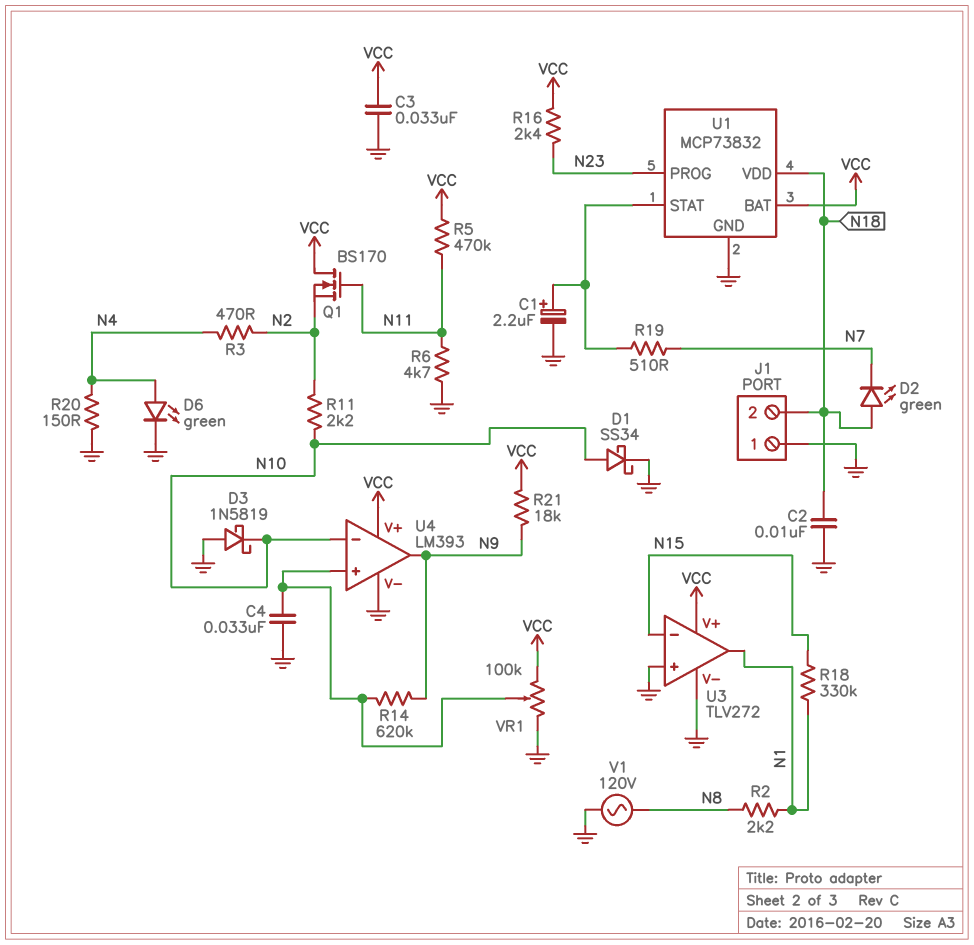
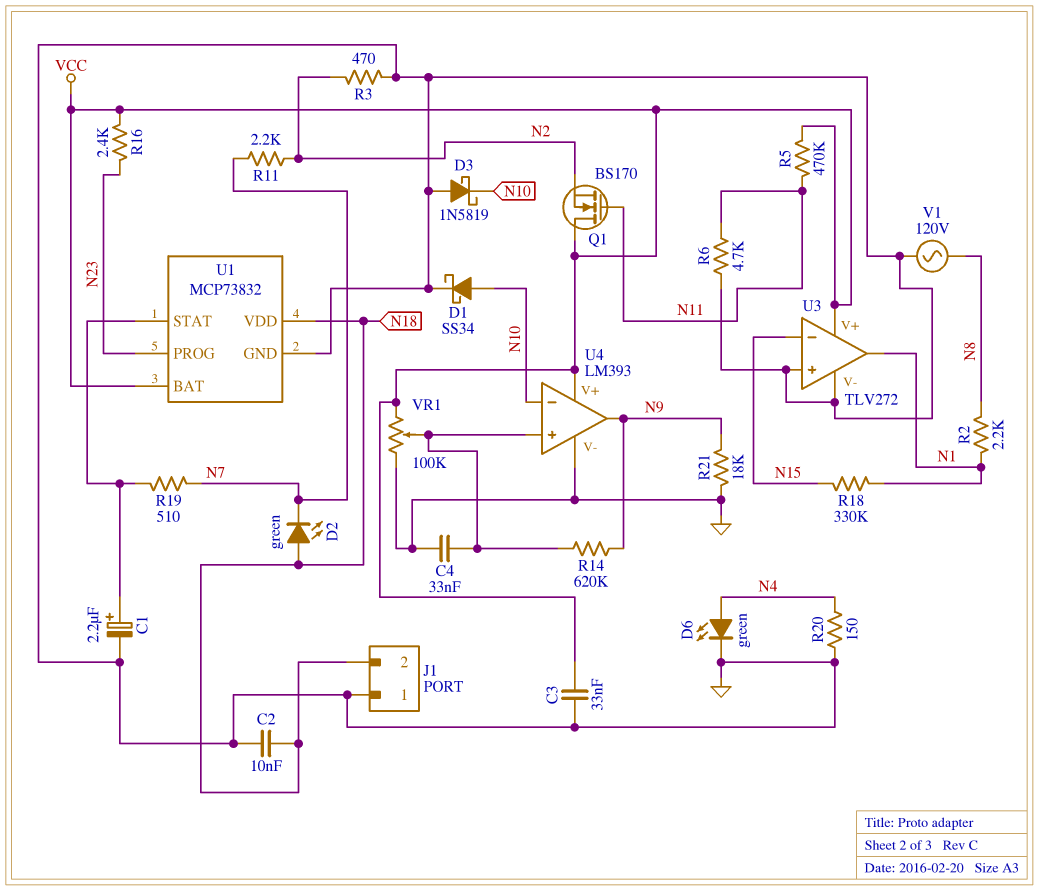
R3: 470 (N2, N4) -> 470 (GND, N2)
R11: 2.2k (N2, N10) -> 2.2k (N2, N7)
R21: 18k (N9, VCC) -> 18k (GND, N9)

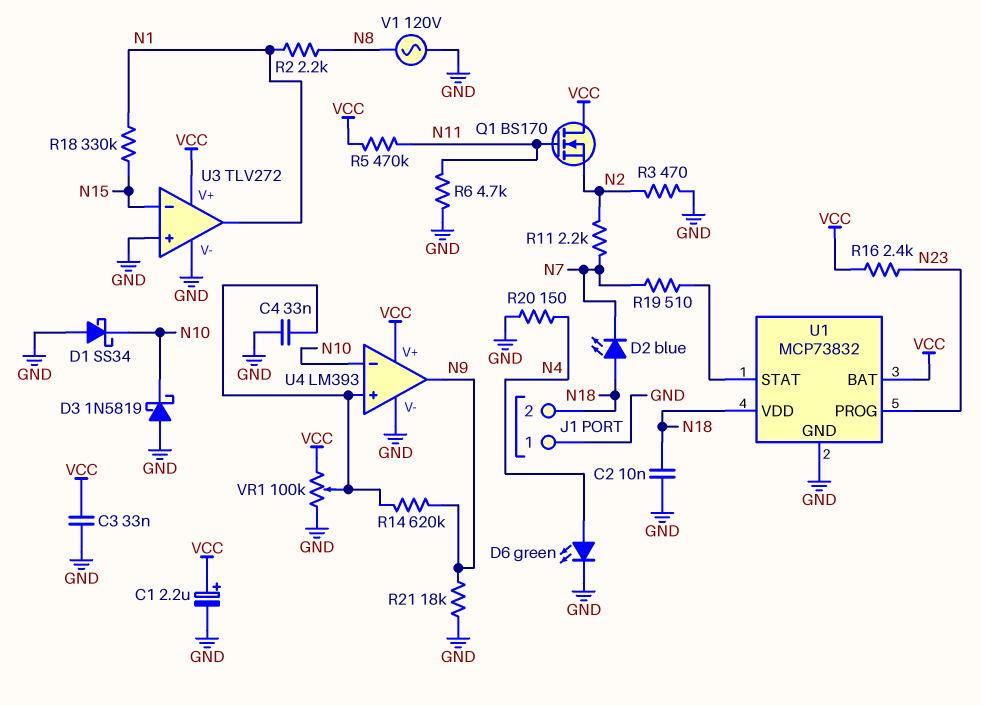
C1: 2.2uF (plus U1/STAT, minus GND) -> 2.2uF (plus VCC, minus GND)
D1: schottky SS34 (A N10, K GND) -> schottky SS34 (A GND, K N10)
D2: LED green (A N18, K N7) -> LED blue (A N18, K N7)

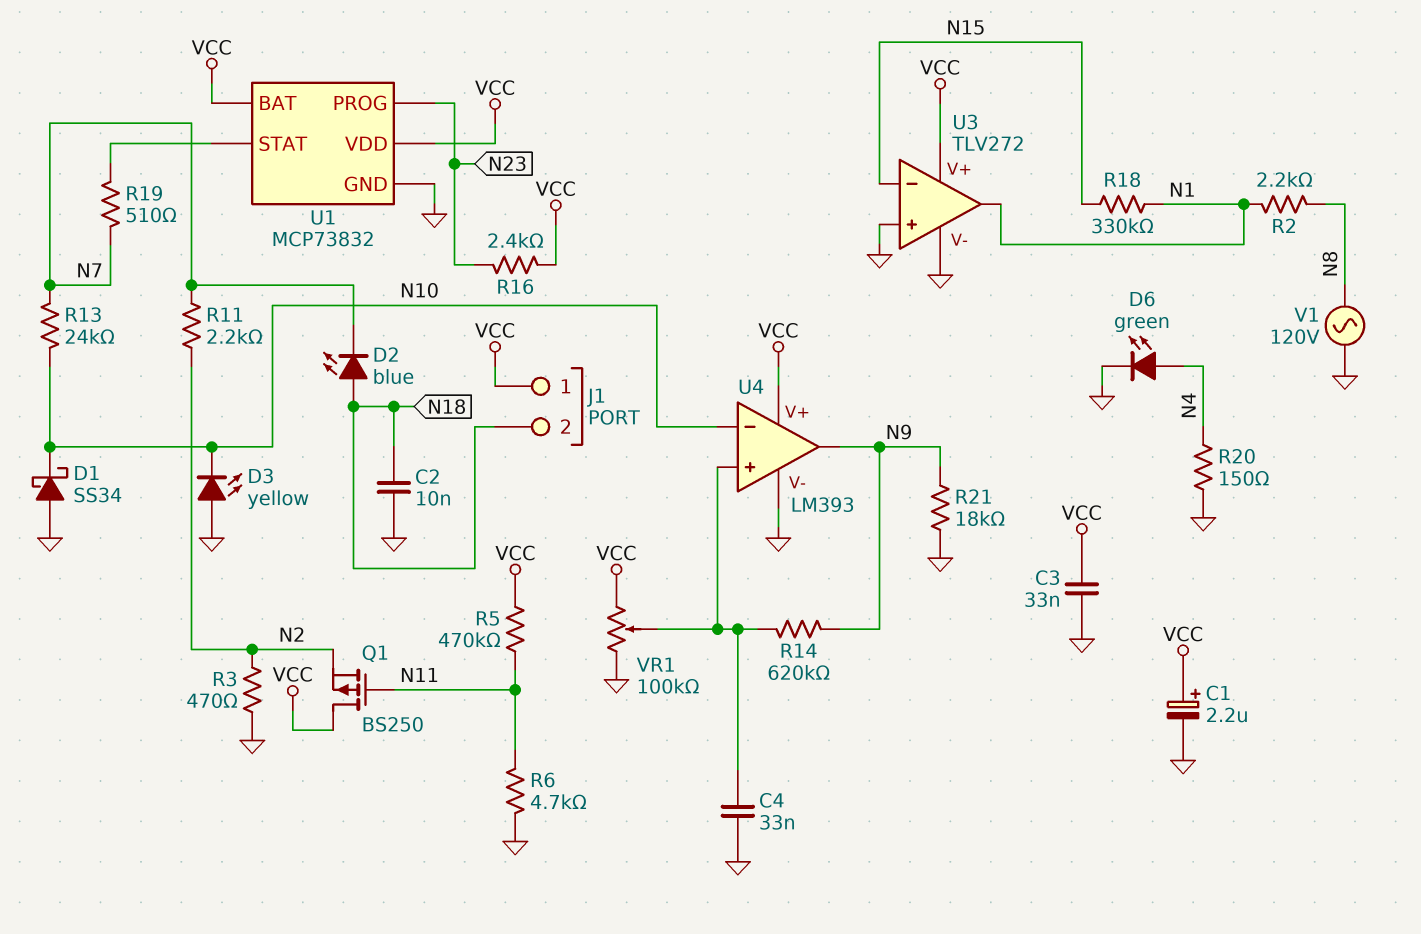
D3: schottky 1N5819 (A GND, K N10) -> LED yellow (A GND, K N10)
J1 pin 1: GND -> VCC
Q1: NMOS BS170 (G N11, D VCC, S N2) -> PMOS BS250 (G N11, D VCC, S N2)
R13: none -> 24k (N7, N10)
U1 pin VDD: N18 -> VCC

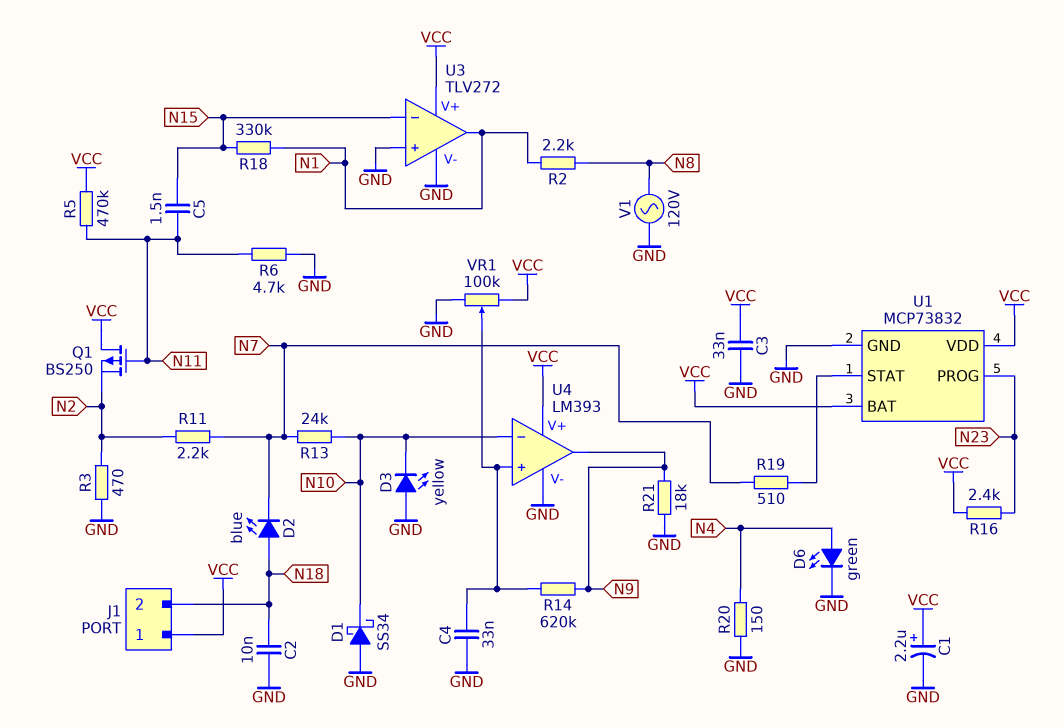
C5: none -> 1.5nF (N11, N15)

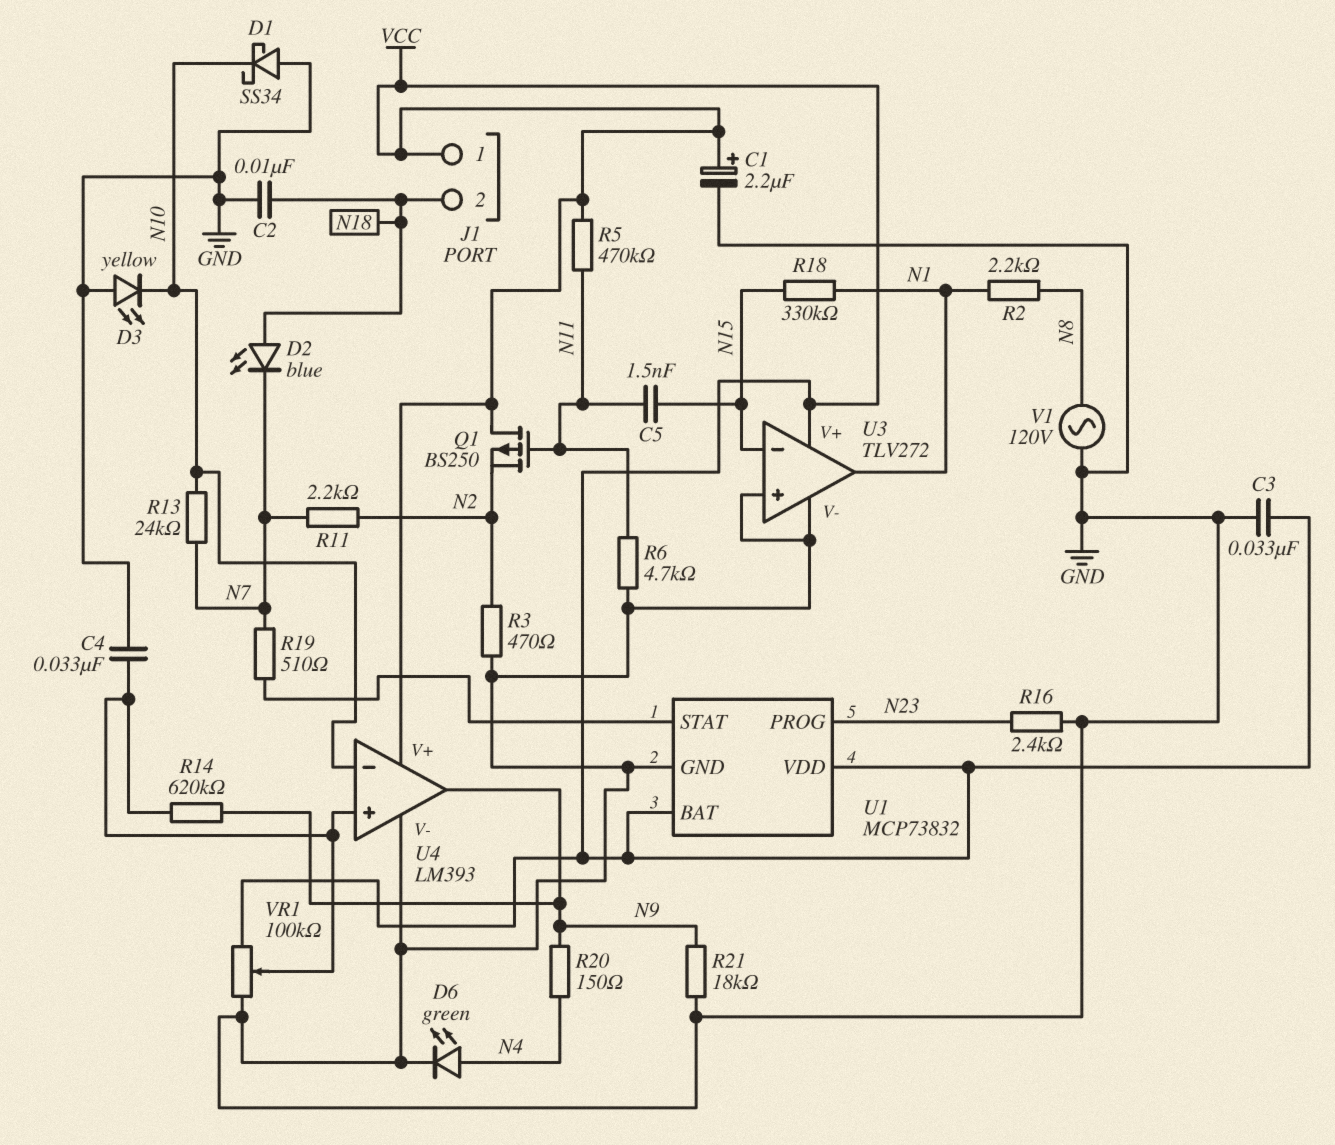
R16: 2.4k (N23, VCC) -> 2.4k (GND, N23)
R20: 150 (GND, N4) -> 150 (N4, N9)

